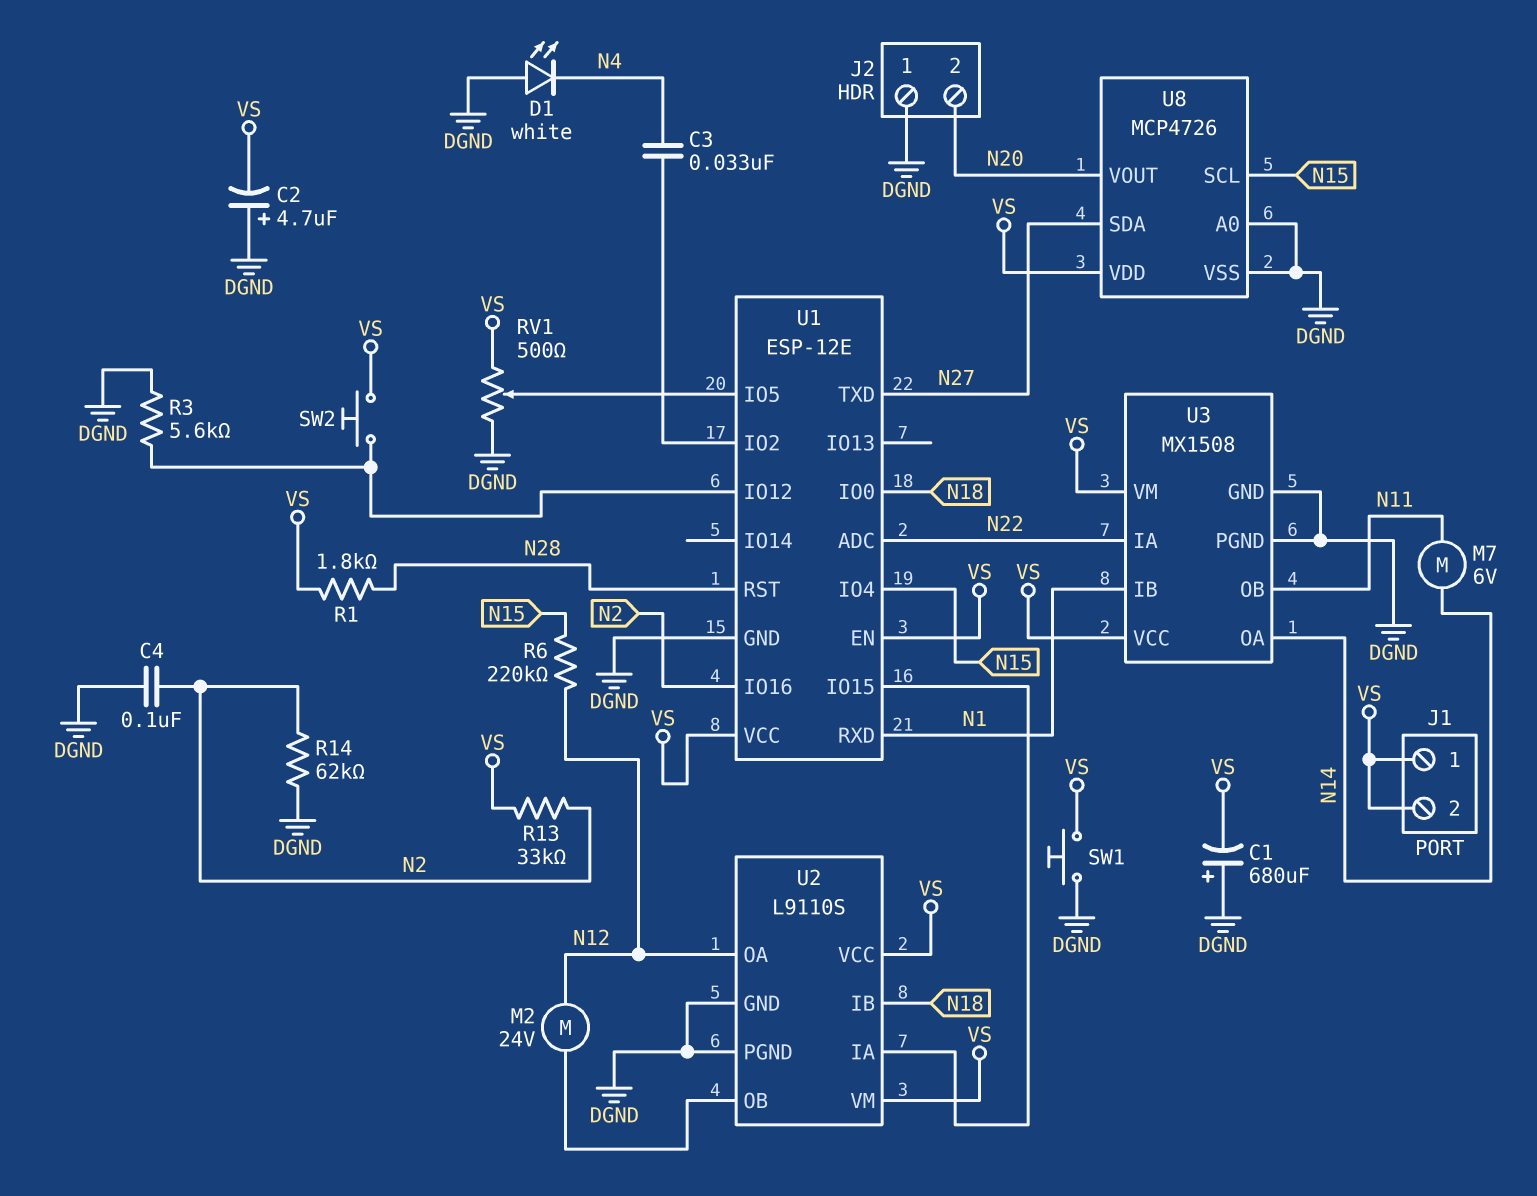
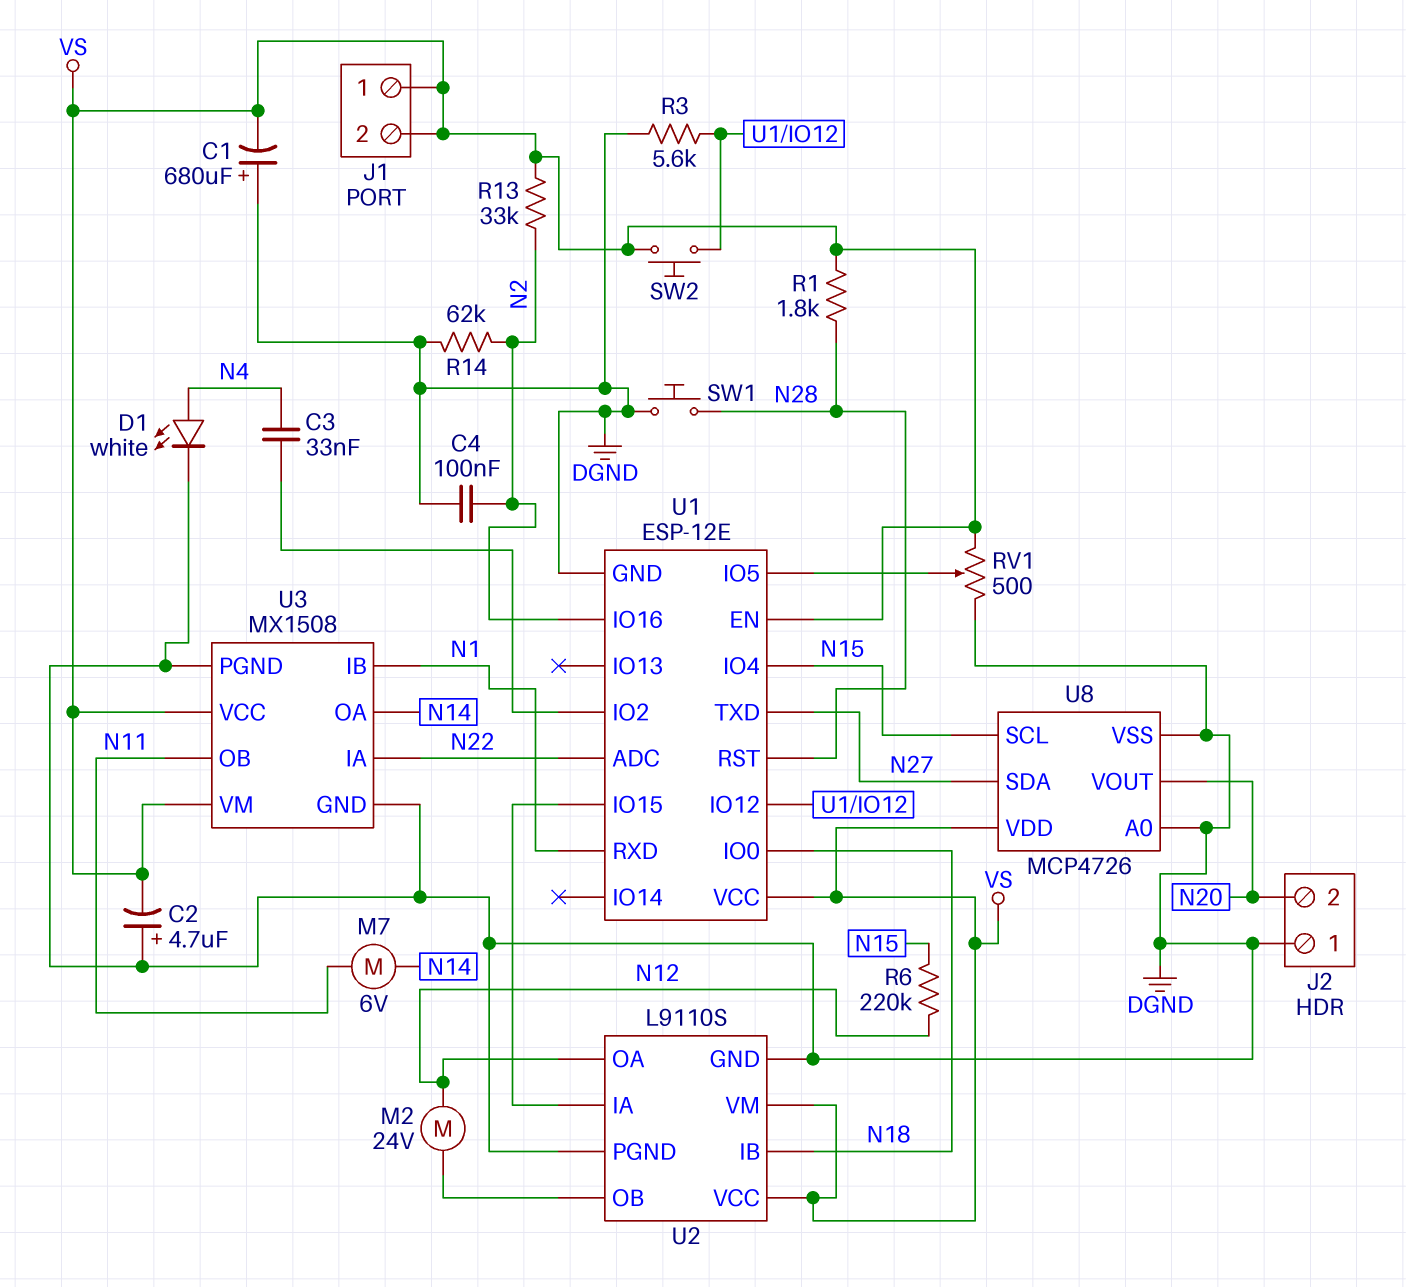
D1: LED white (A DGND, K N4) -> LED white (A N4, K DGND)
SW1: button (DGND, VS) -> button (DGND, N28)

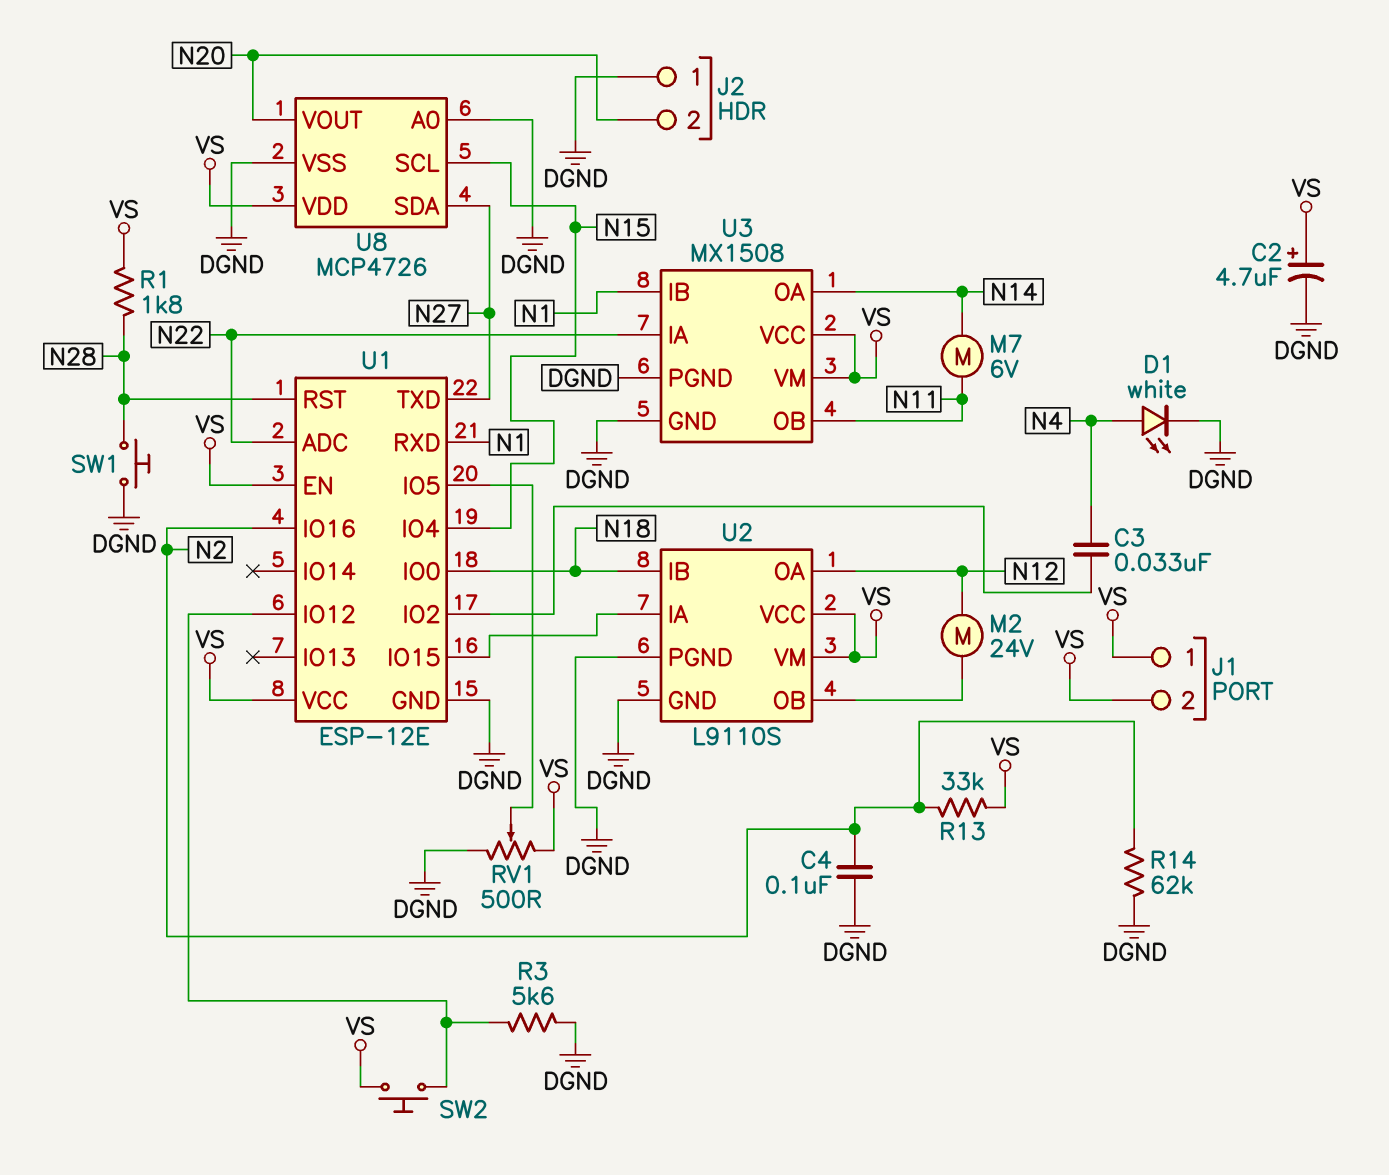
C1: 680uF (plus DGND, minus VS) -> none
C2: 4.7uF (plus DGND, minus VS) -> 4.7uF (plus VS, minus DGND)
R6: 220k (N12, N15) -> none

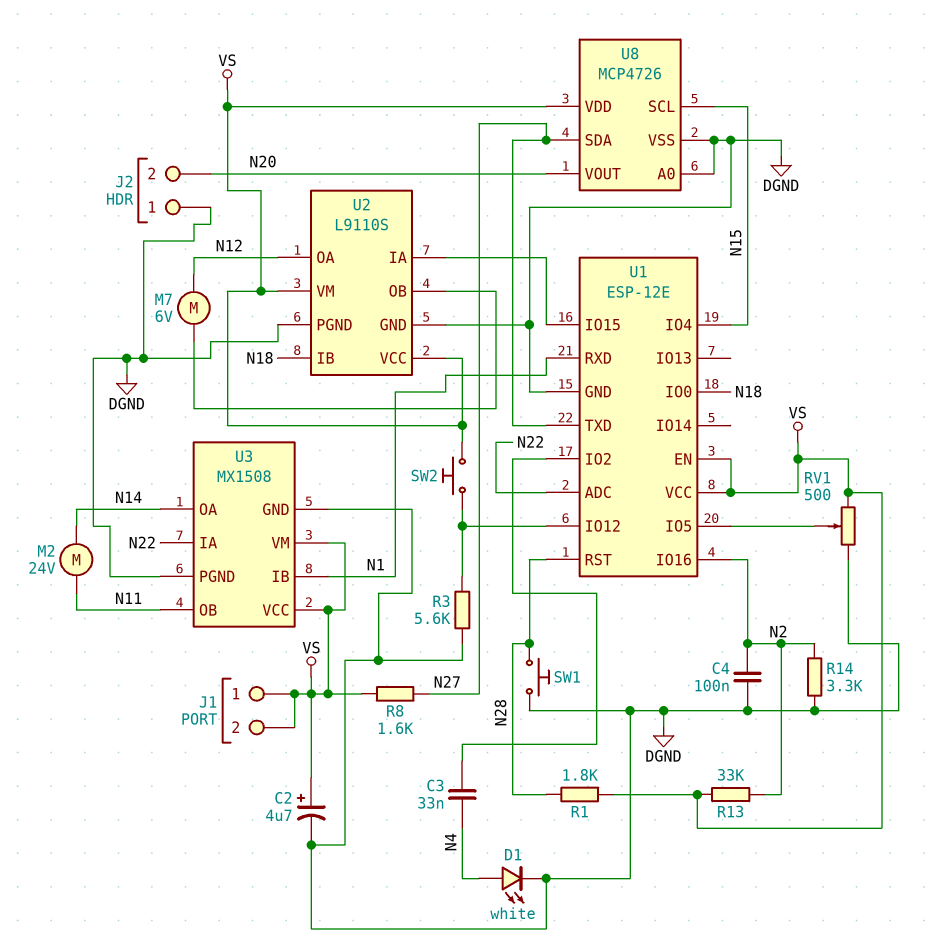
M2: motor 24V (N12, U2/OB) -> motor 24V (N11, N14)
M7: motor 6V (N11, N14) -> motor 6V (N12, U2/OB)
R8: none -> 1.6k (N27, VS)
R14: 62k (DGND, N2) -> 3.3k (DGND, N2)

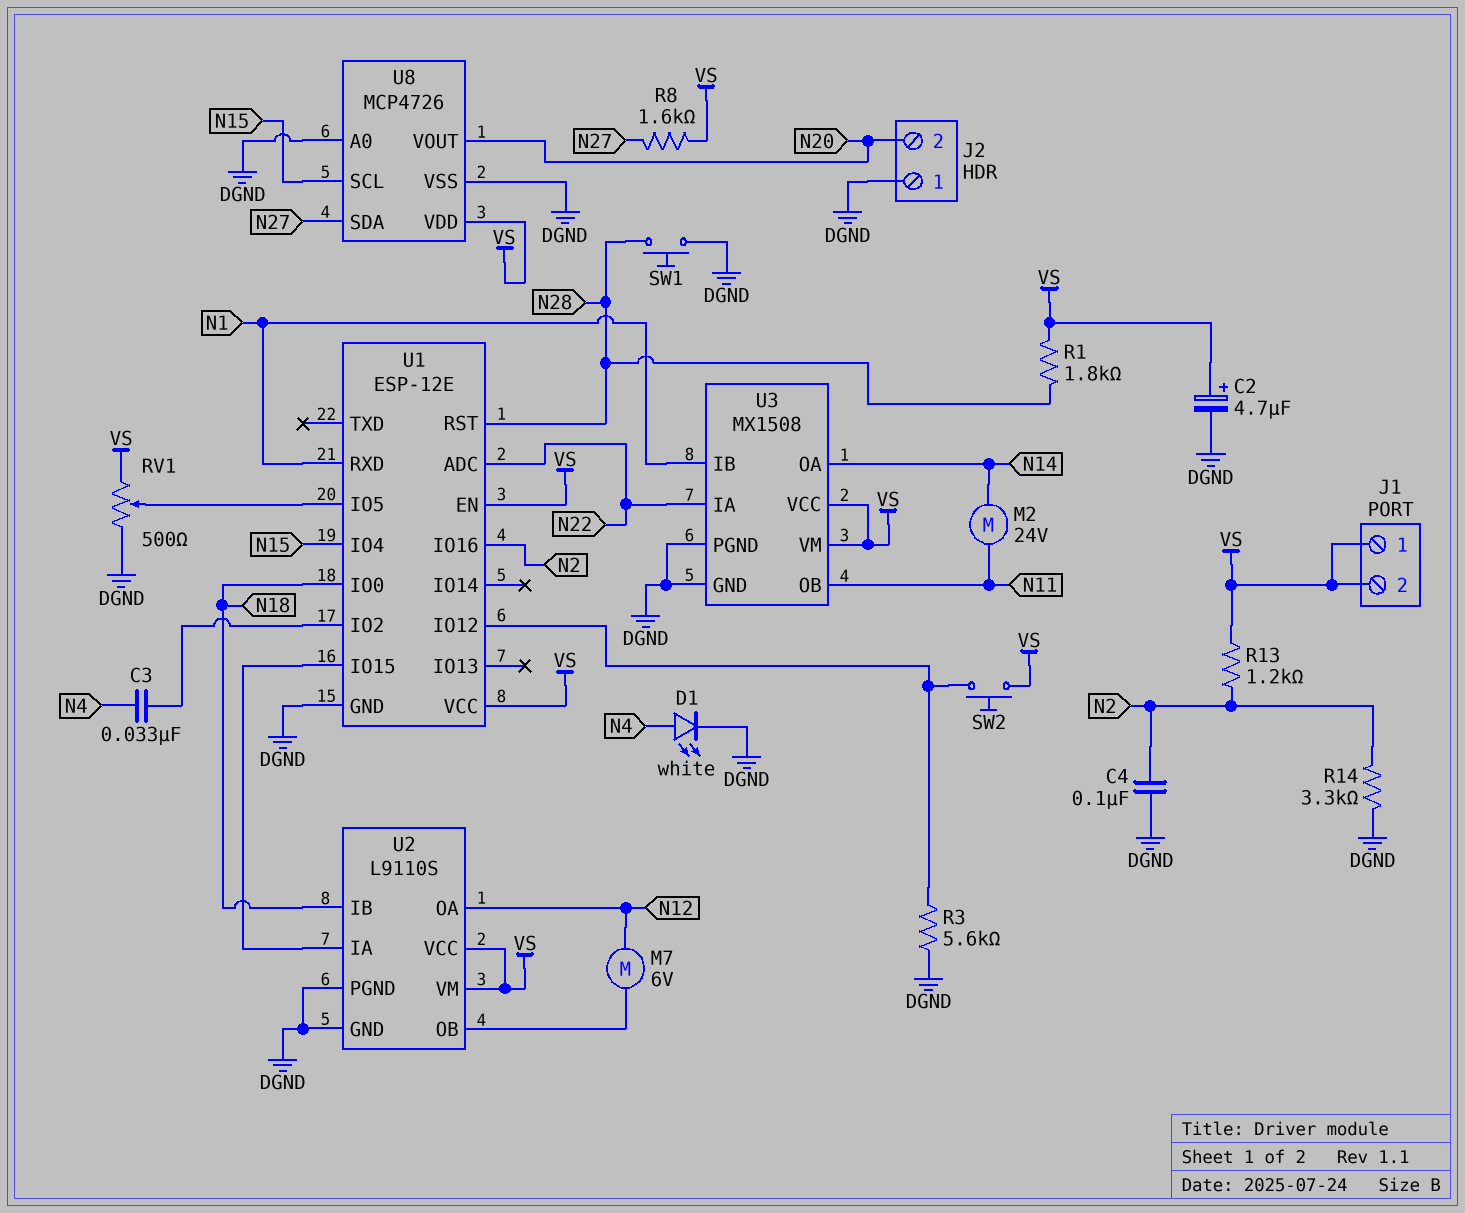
R13: 33k (N2, VS) -> 1.2k (N2, VS)
U1 pin TXD: N27 -> none

